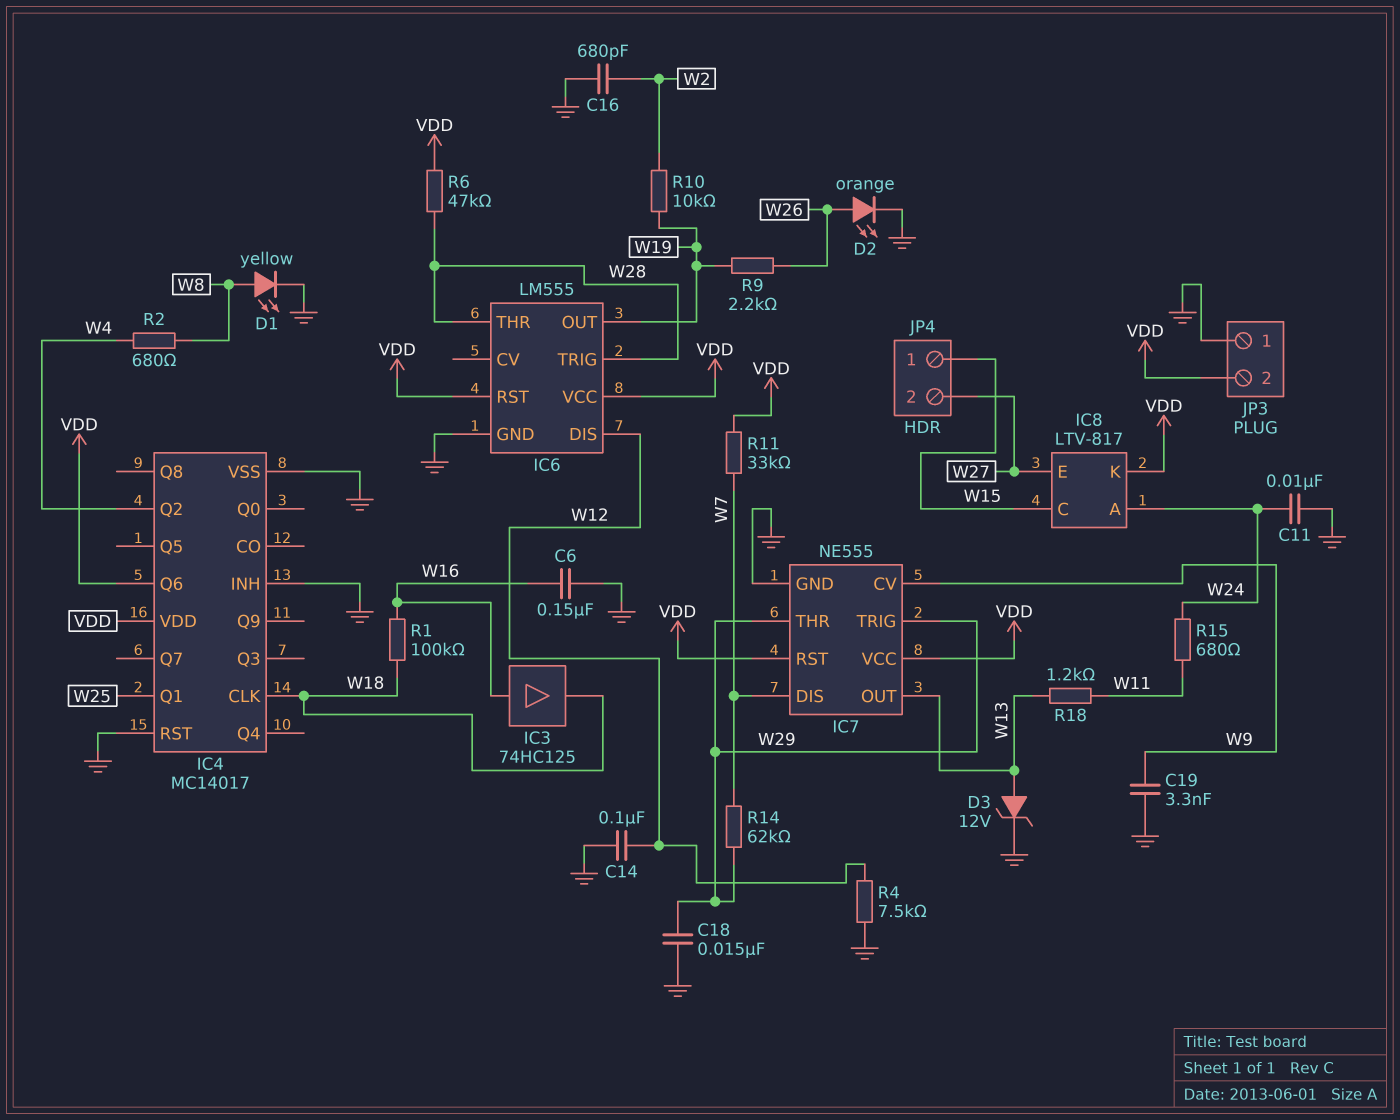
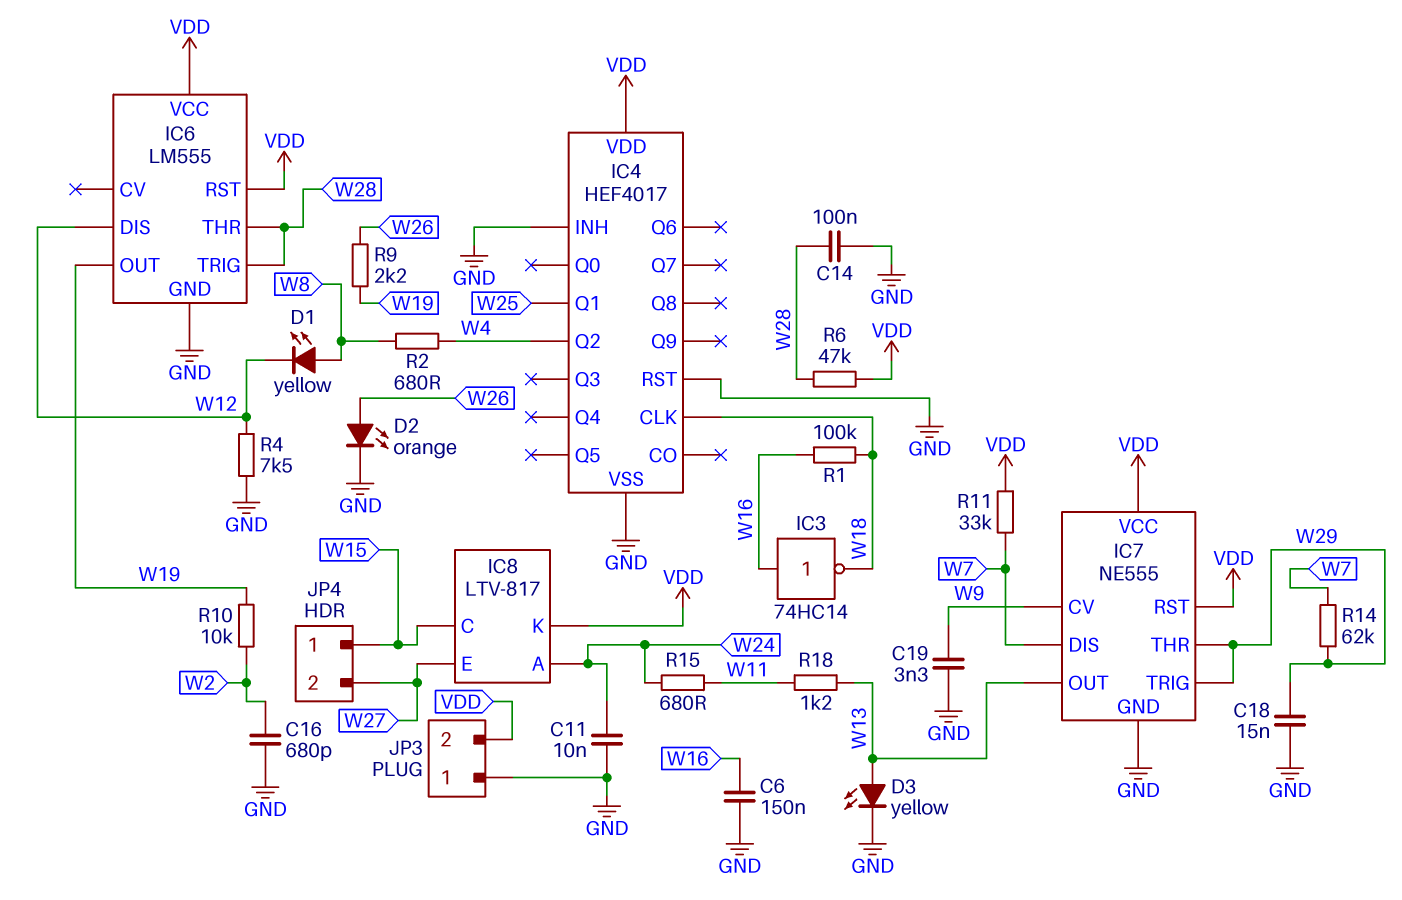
C14: 100nF (GND, W12) -> 100nF (GND, W28)
D1: LED yellow (A W8, K GND) -> LED yellow (A W8, K W12)
D3: zener 12V (A W13, K GND) -> LED yellow (A W13, K GND)
IC3: buffer 74HC125 (in W16, out W18) -> NOT 74HC14 (in W16, out W18)
IC4: MC14017 -> HEF4017
IC4 pin Q6: VDD -> none

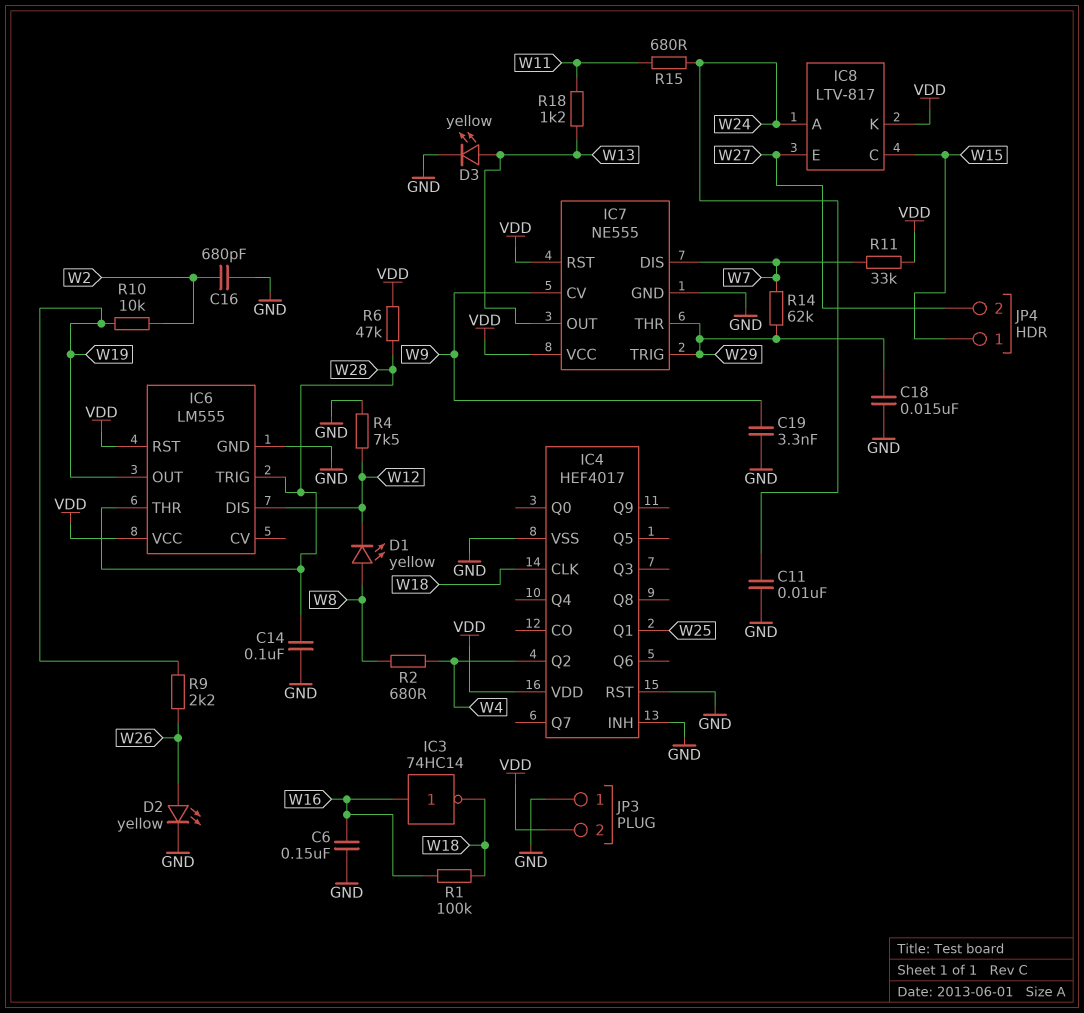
D2: LED orange (A W26, K GND) -> LED yellow (A W26, K GND)

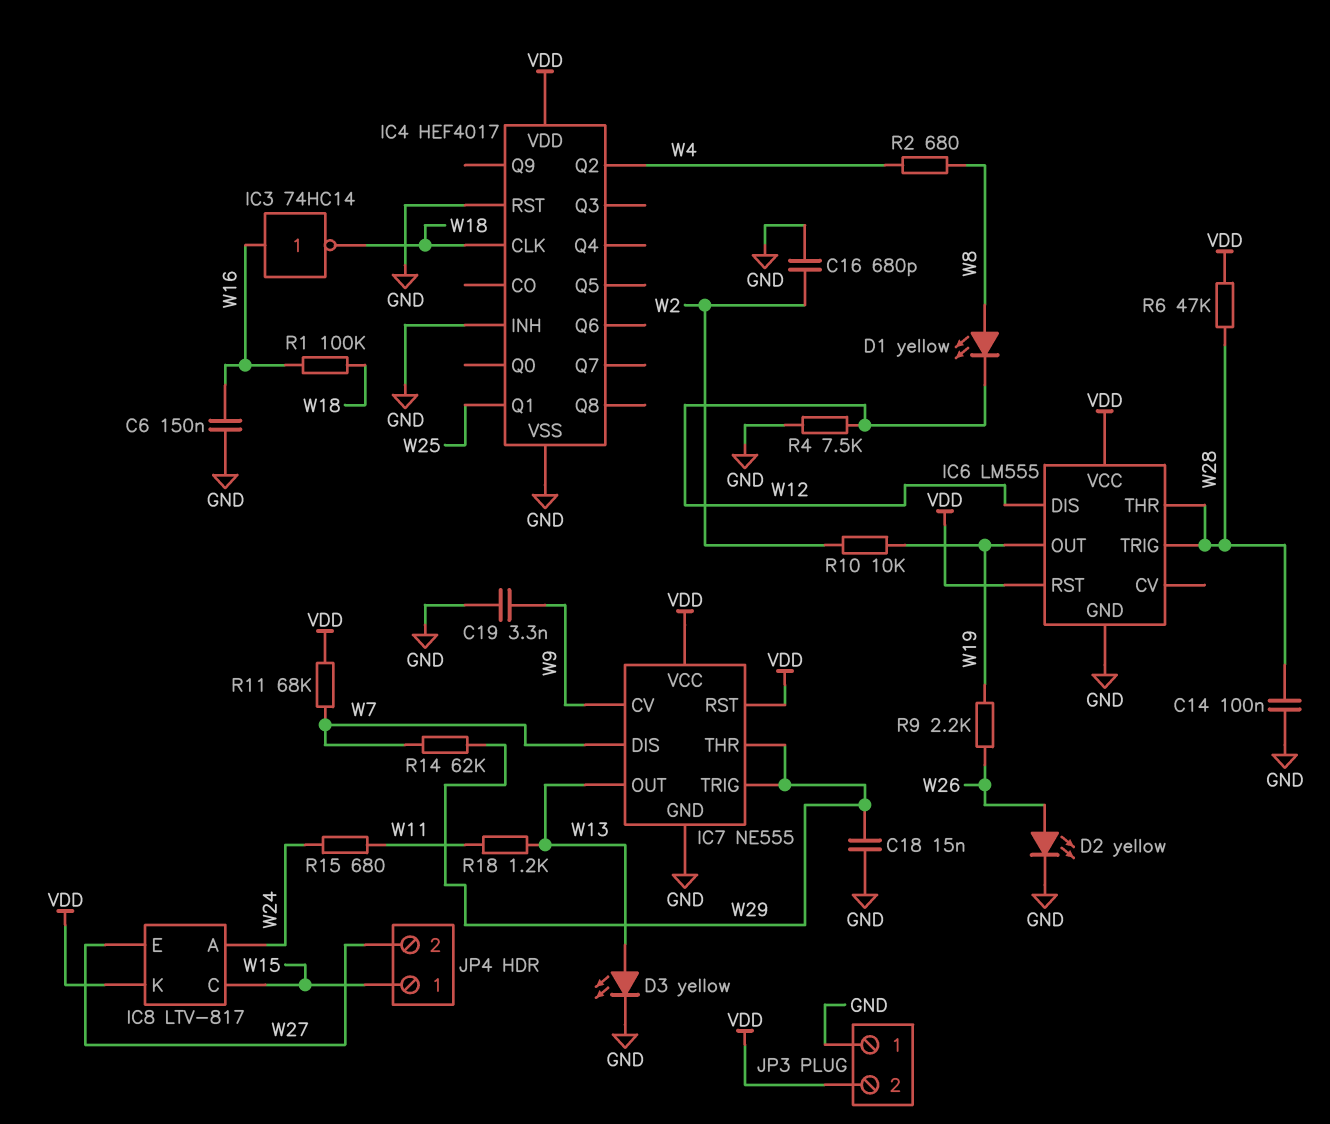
C11: 10nF (GND, W24) -> none
R11: 33k (VDD, W7) -> 68k (VDD, W7)

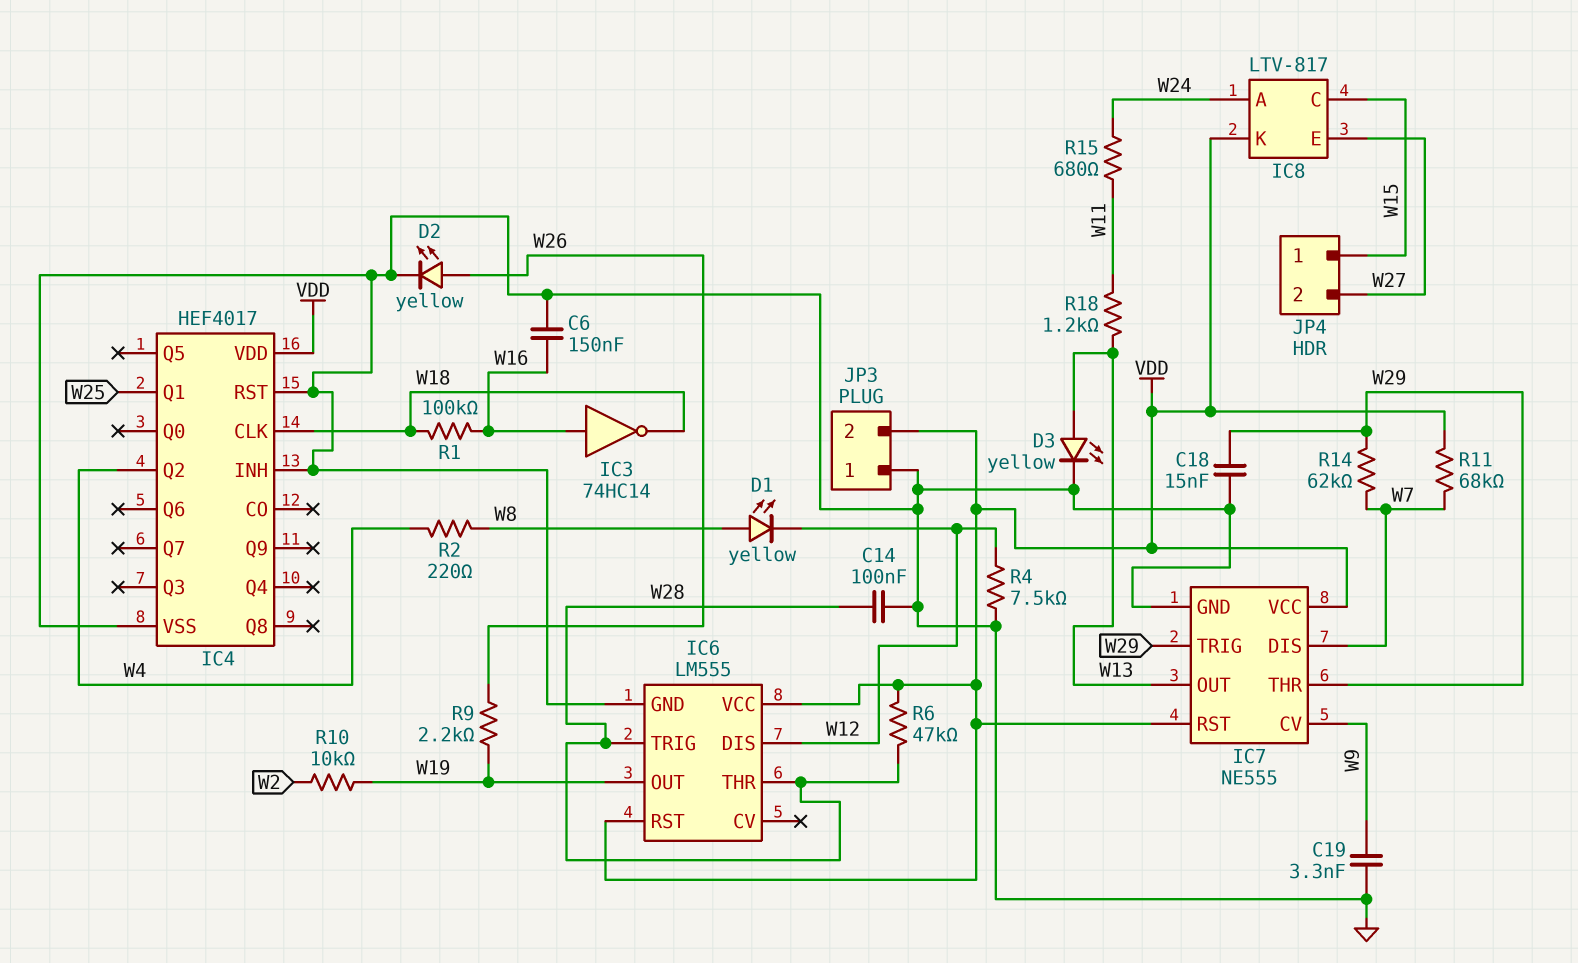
C16: 680pF (GND, W2) -> none
R2: 680 (W4, W8) -> 220 (W4, W8)

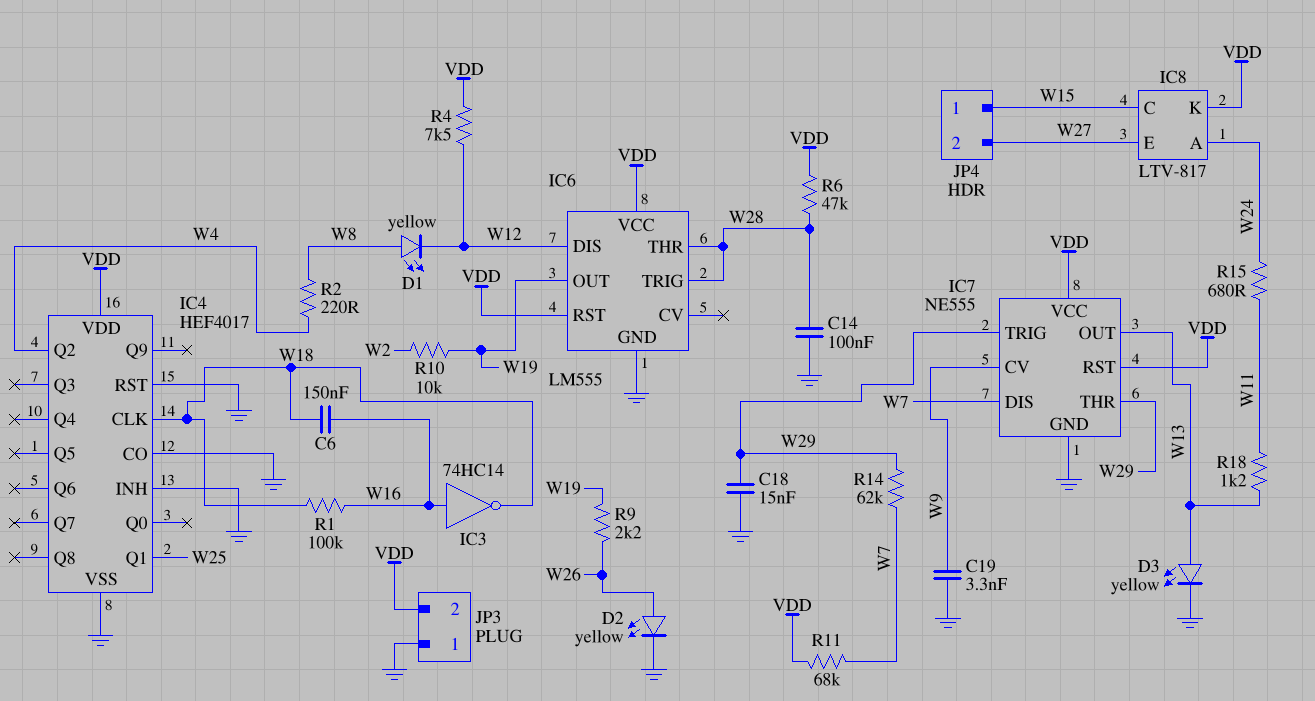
C6: 150nF (GND, W16) -> 150nF (W16, W18)
IC4 pin CO: none -> GND
R4: 7.5k (GND, W12) -> 7.5k (VDD, W12)

